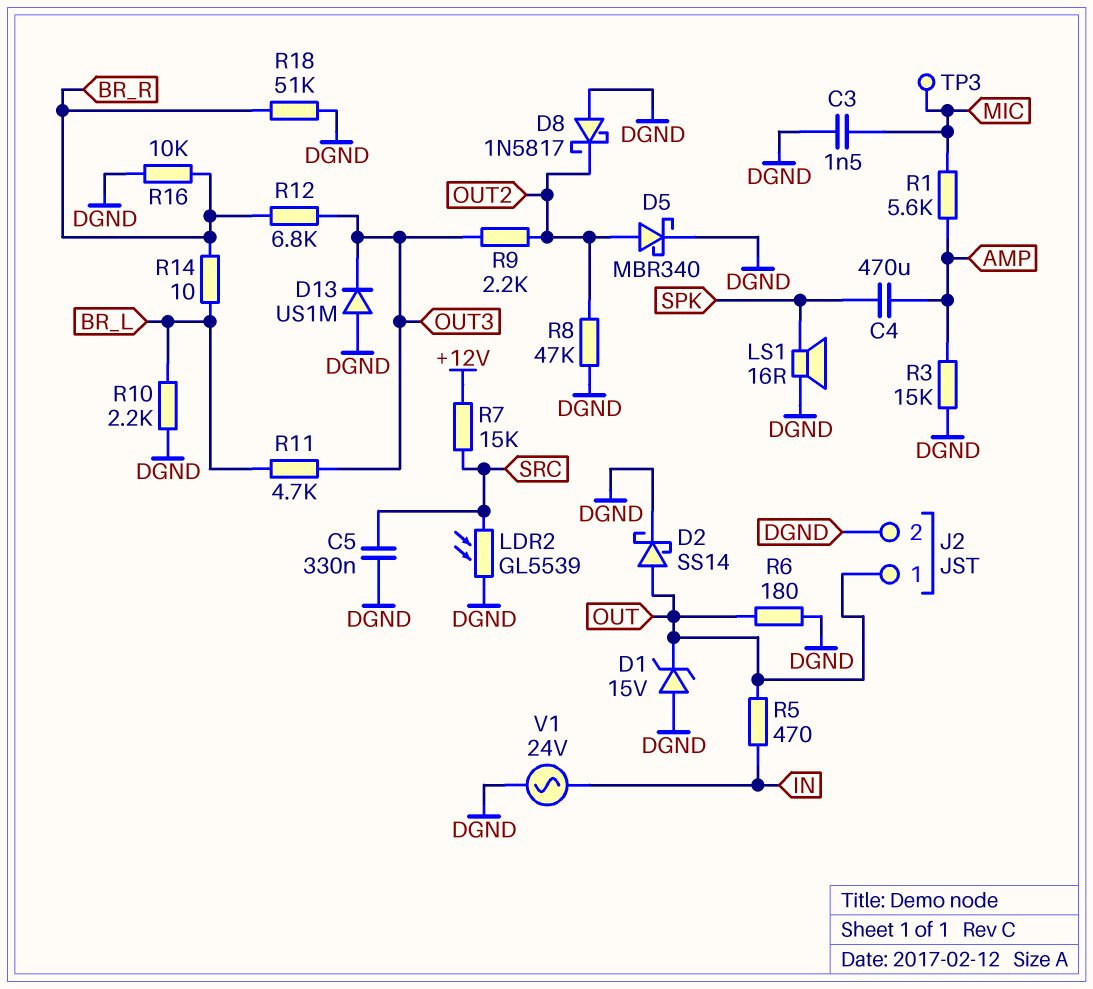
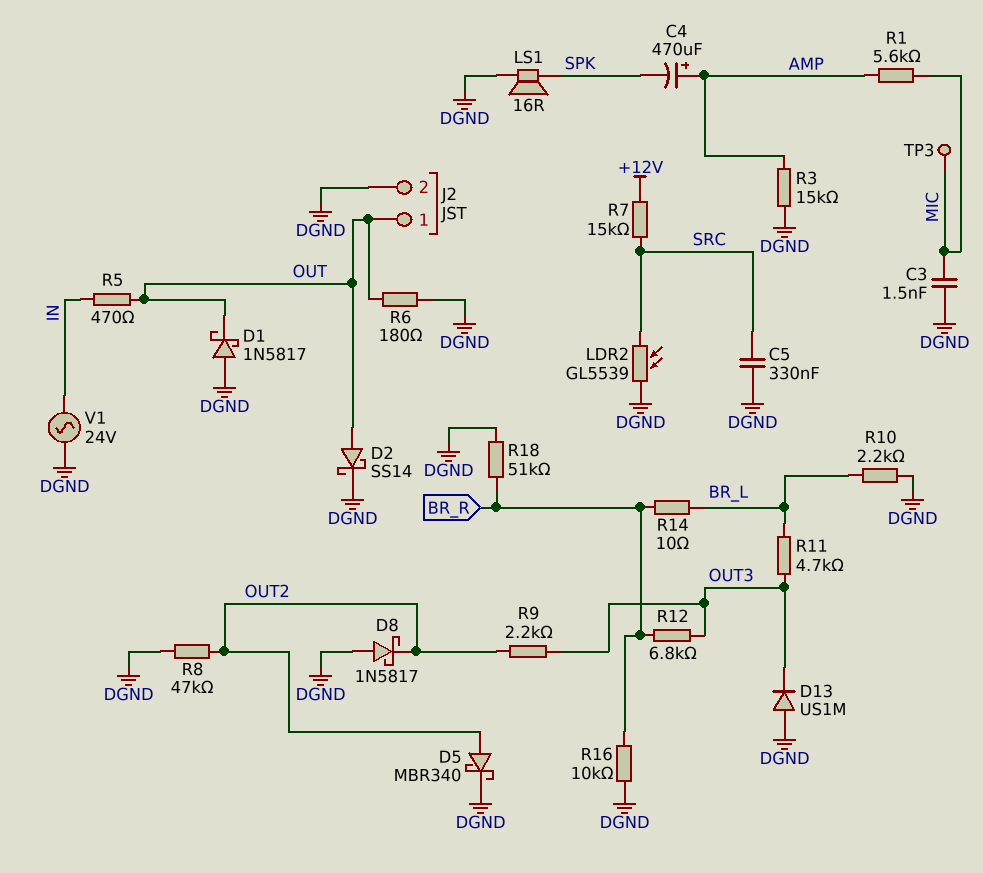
C4: 470uF (AMP, SPK) -> 470uF (plus AMP, minus SPK)
D1: zener 15V (A DGND, K OUT) -> schottky 1N5817 (A DGND, K OUT)

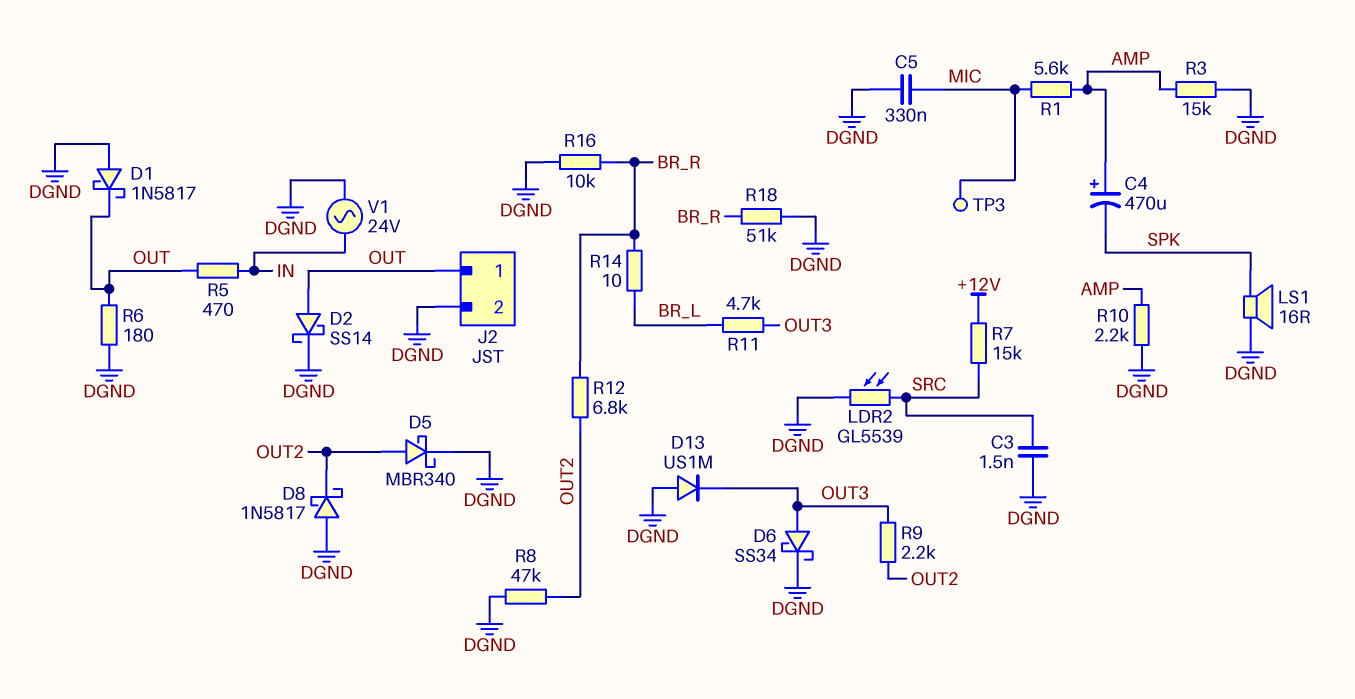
C3: 1.5nF (DGND, MIC) -> 1.5nF (DGND, SRC)
C5: 330nF (DGND, SRC) -> 330nF (DGND, MIC)
D6: none -> schottky SS34 (A OUT3, K DGND)
R10: 2.2k (BR_L, DGND) -> 2.2k (AMP, DGND)
R12: 6.8k (BR_R, OUT3) -> 6.8k (BR_R, OUT2)

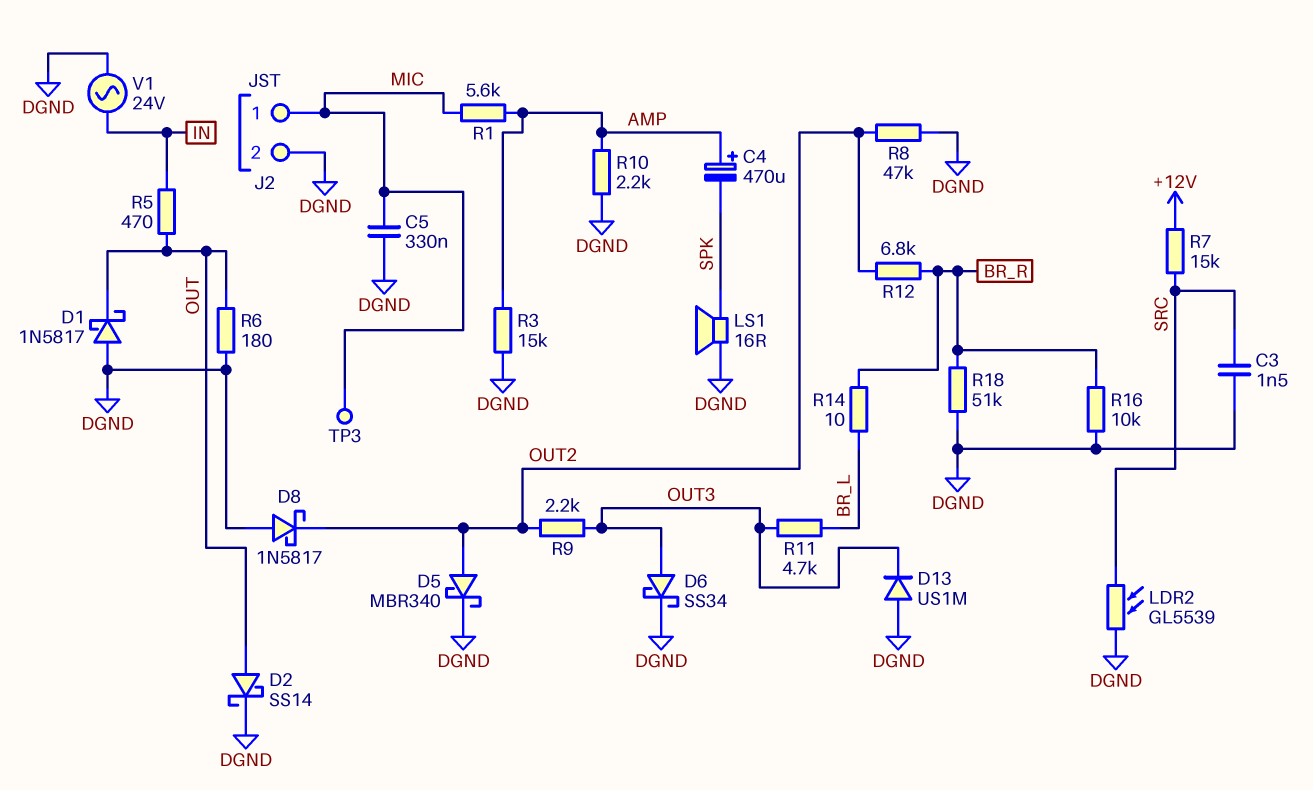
J2 pin 1: OUT -> MIC

